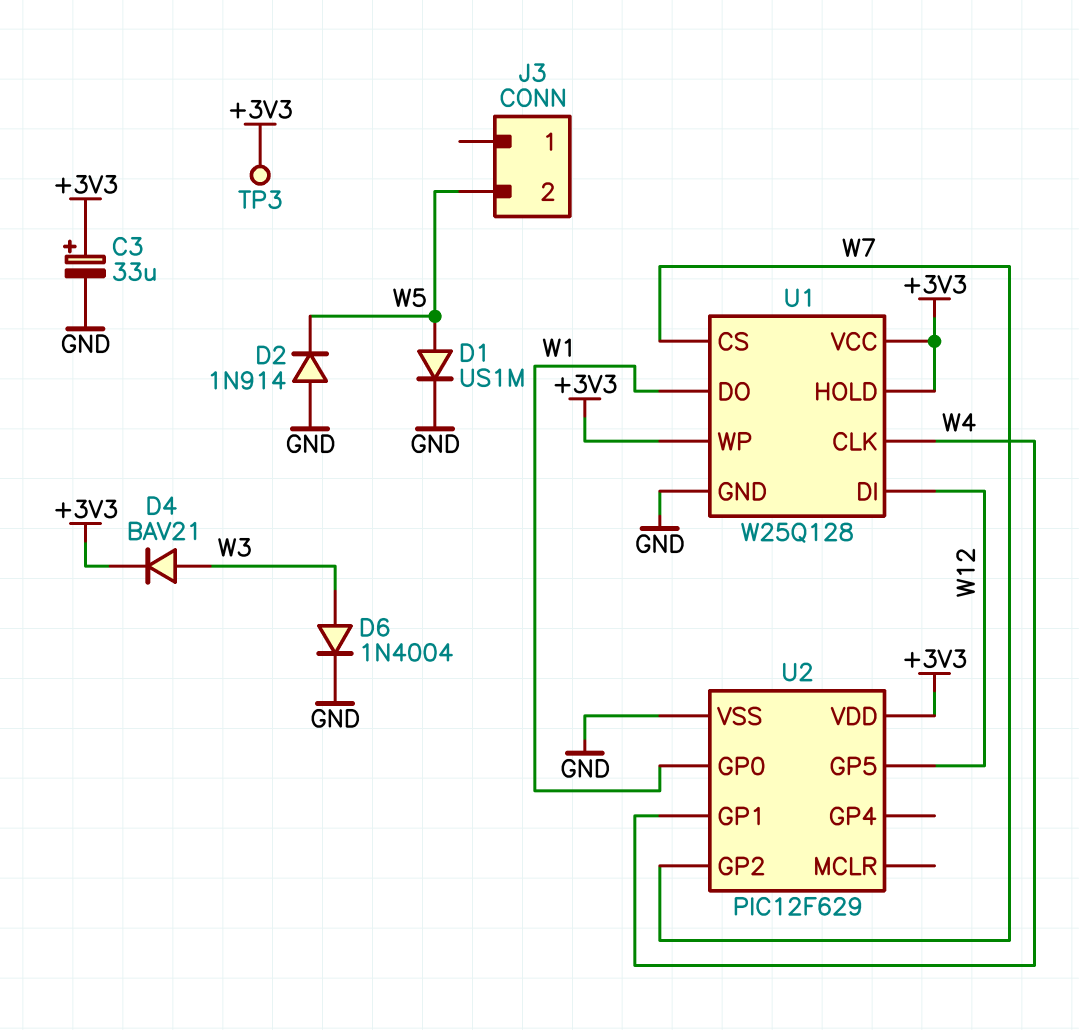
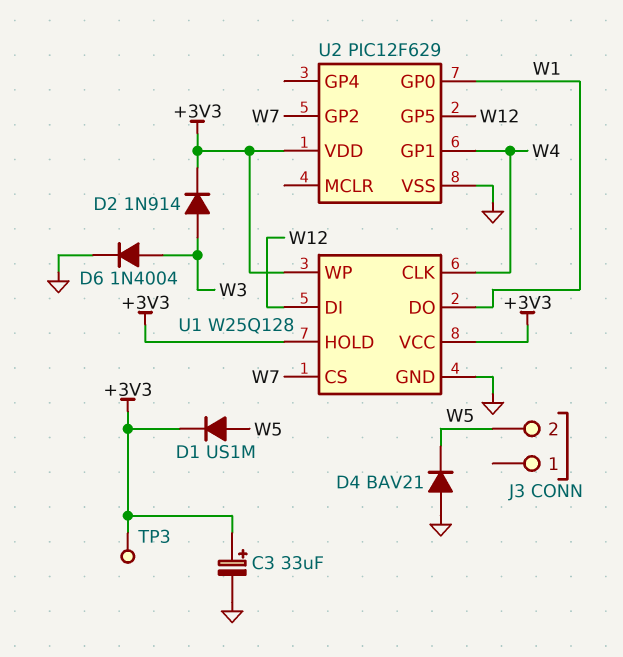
D1: diode US1M (A W5, K GND) -> diode US1M (A W5, K +3V3)
D2: diode 1N914 (A GND, K W5) -> diode 1N914 (A W3, K +3V3)
D4: diode BAV21 (A W3, K +3V3) -> diode BAV21 (A GND, K W5)

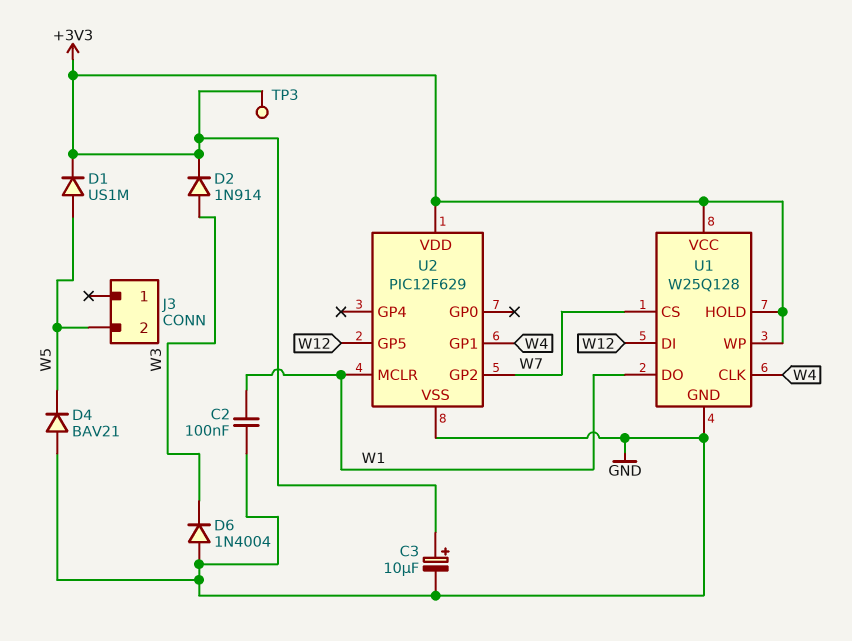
C2: none -> 100nF (GND, W1)
C3: 33uF (plus +3V3, minus GND) -> 10uF (plus +3V3, minus GND)
D6: diode 1N4004 (A W3, K GND) -> diode 1N4004 (A GND, K W3)
U2 pin GP0: W1 -> none
U2 pin MCLR: none -> W1

